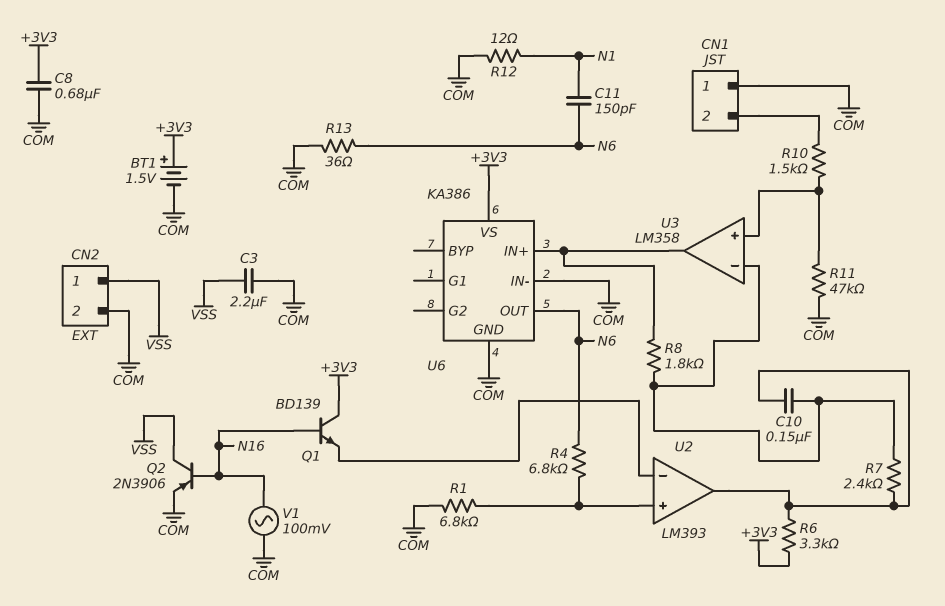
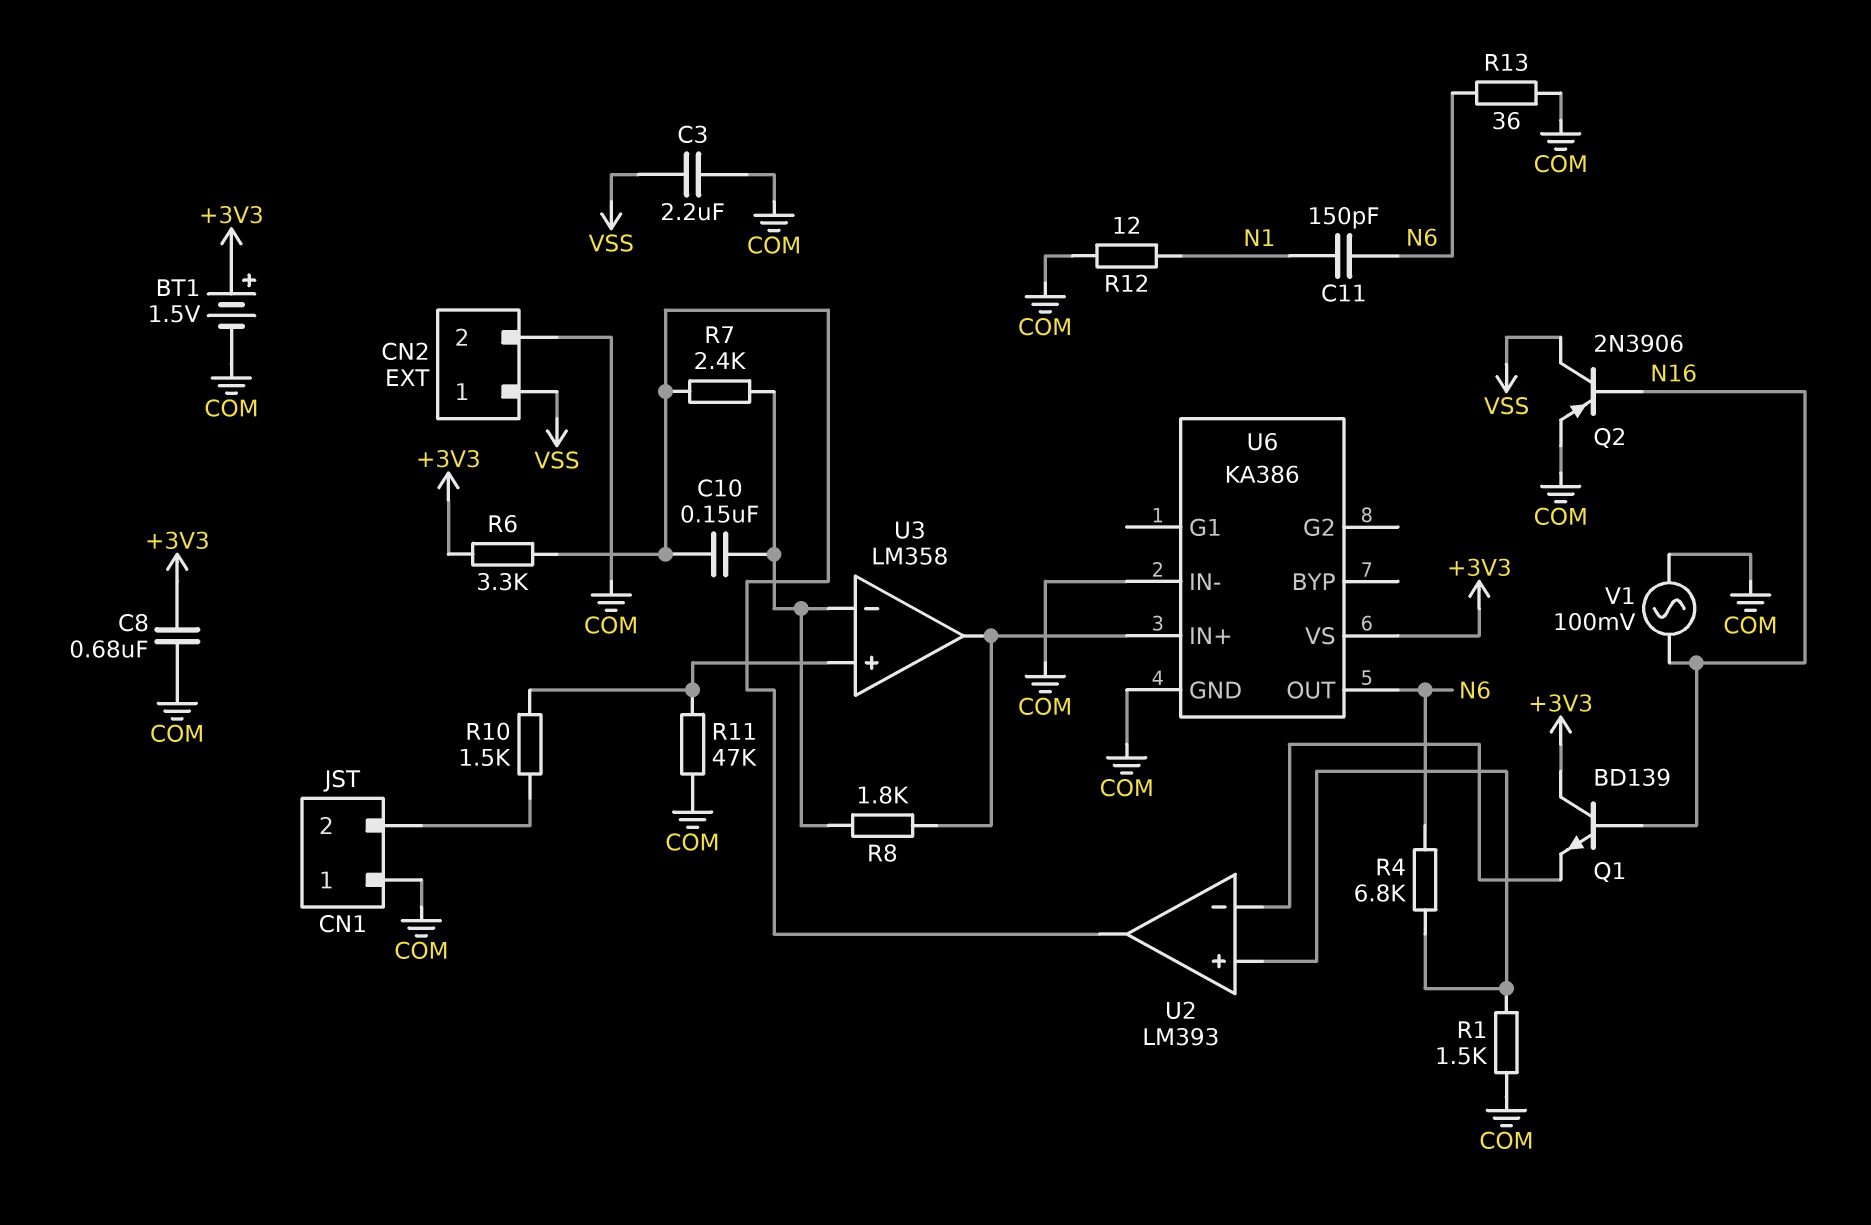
R1: 6.8k (COM, U2/in+) -> 1.5k (COM, U2/in+)

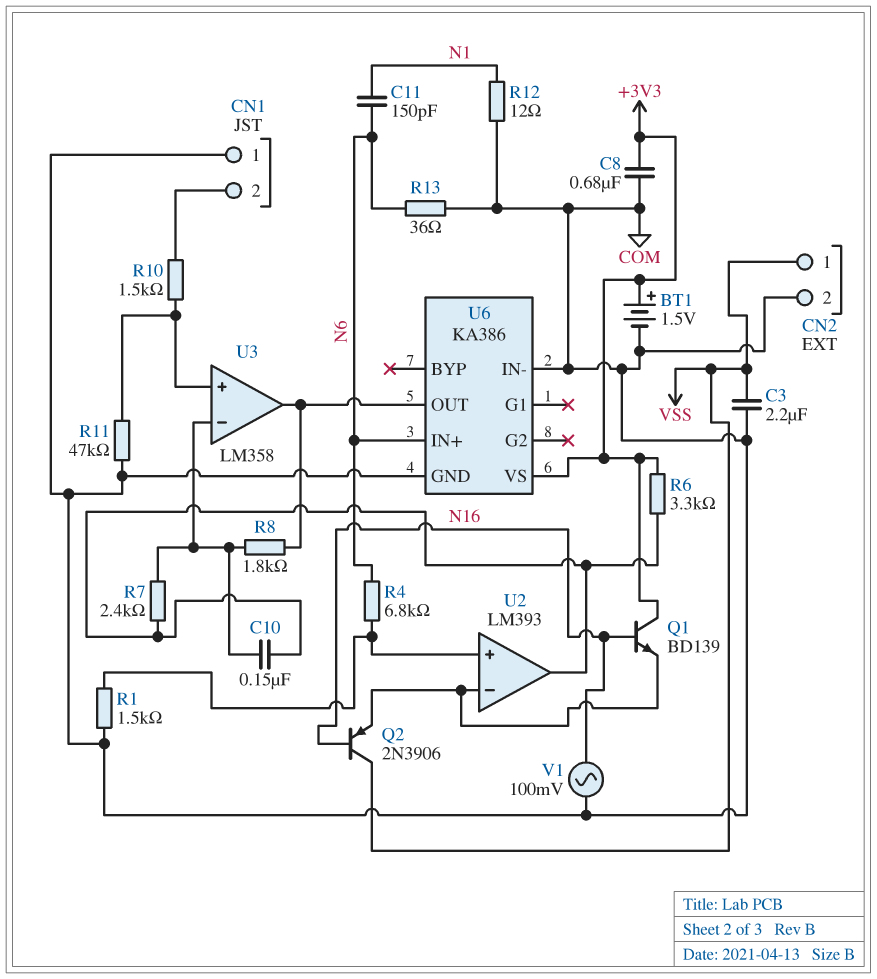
Q2: PNP 2N3906 (B N16, C VSS, E COM) -> PNP 2N3906 (B N16, C VSS, E U2/in-)
U6 pin IN+: U3/out -> N6
U6 pin OUT: N6 -> U3/out

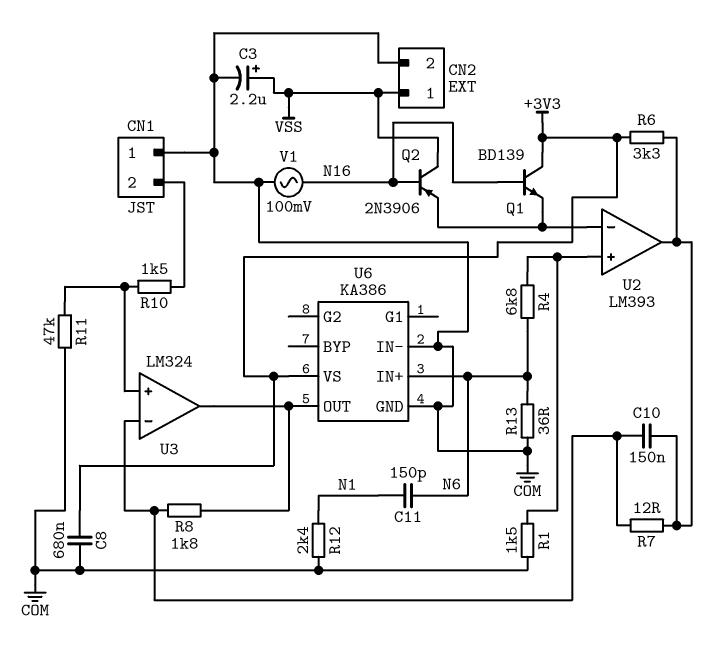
BT1: 1.5V (plus +3V3, minus COM) -> none
C3: 2.2uF (COM, VSS) -> 2.2uF (plus VSS, minus COM)
R7: 2.4k (U2/out, U3/in-) -> 12 (U2/out, U3/in-)
R12: 12 (COM, N1) -> 2.4k (COM, N1)
U3: LM358 -> LM324

